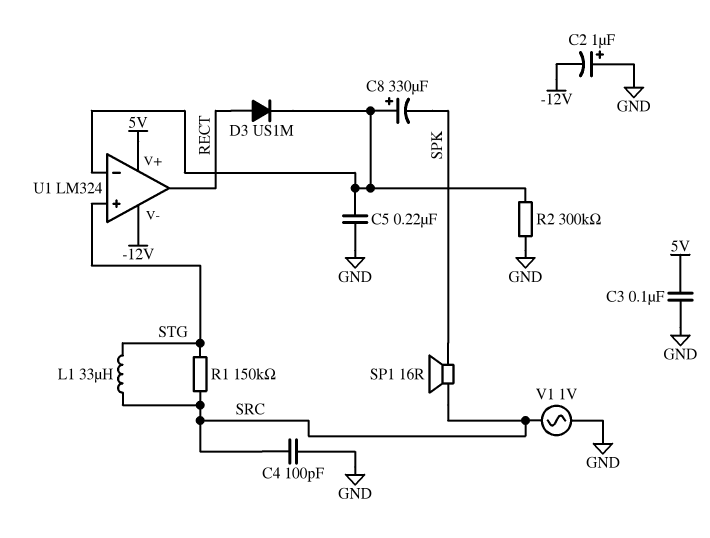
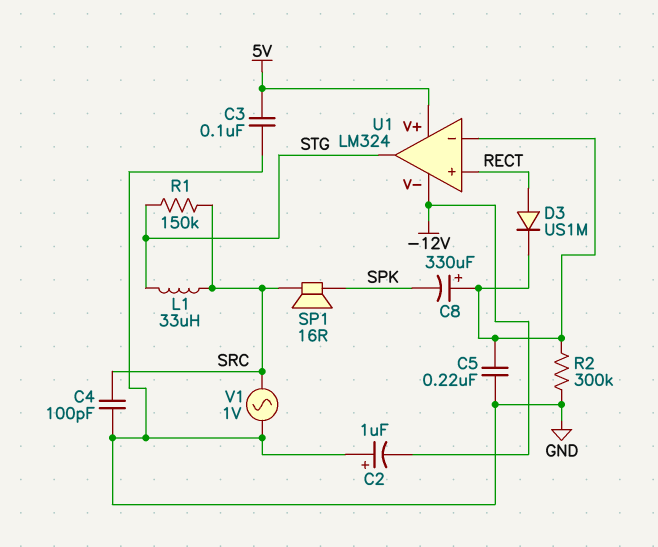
U1 pin in+: STG -> RECT
U1 pin out: RECT -> STG

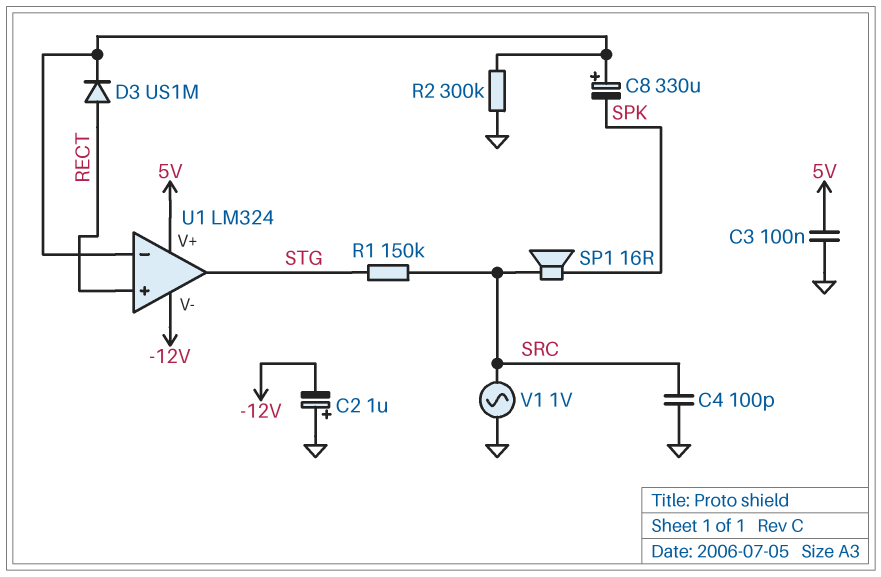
C5: 220nF (GND, U1/in-) -> none
L1: 33uH (SRC, STG) -> none

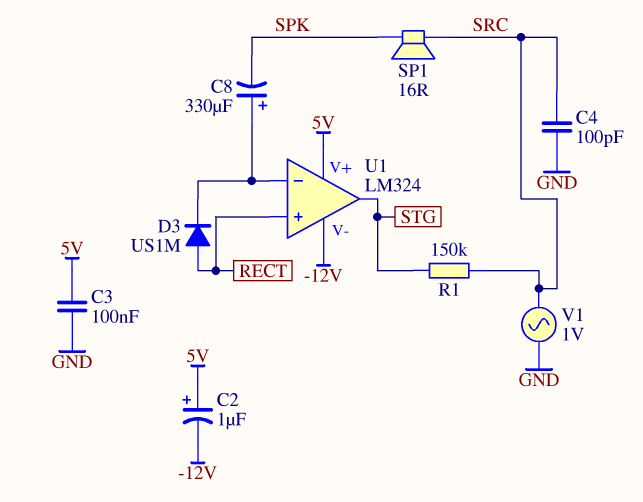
C2: 1uF (plus GND, minus -12V) -> 1uF (plus 5V, minus -12V)
R2: 300k (GND, U1/in-) -> none

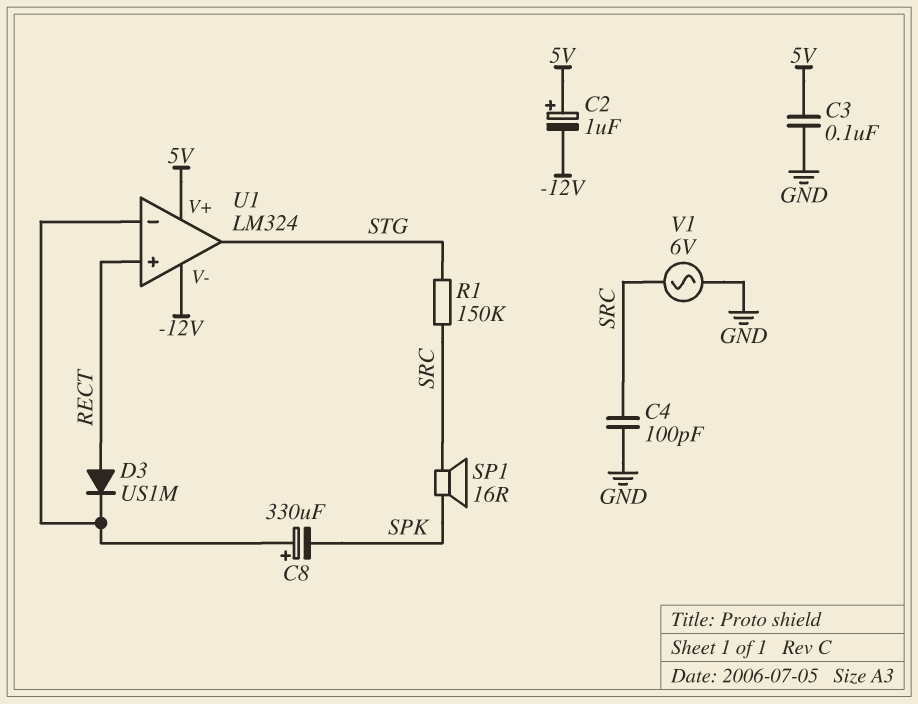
V1: AC 1V (GND, SRC) -> AC 6V (GND, SRC)

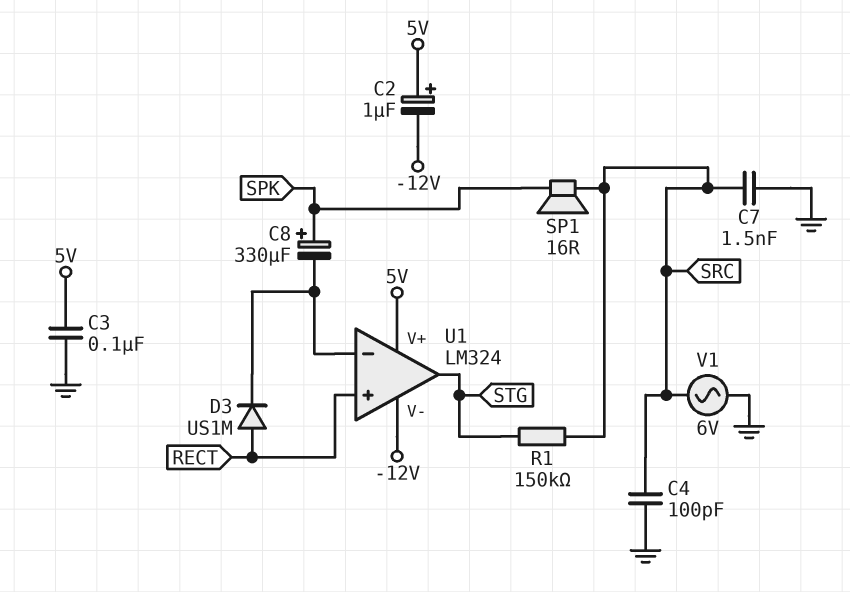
C7: none -> 1.5nF (GND, SRC)
C8: 330uF (plus U1/in-, minus SPK) -> 330uF (plus SPK, minus U1/in-)

